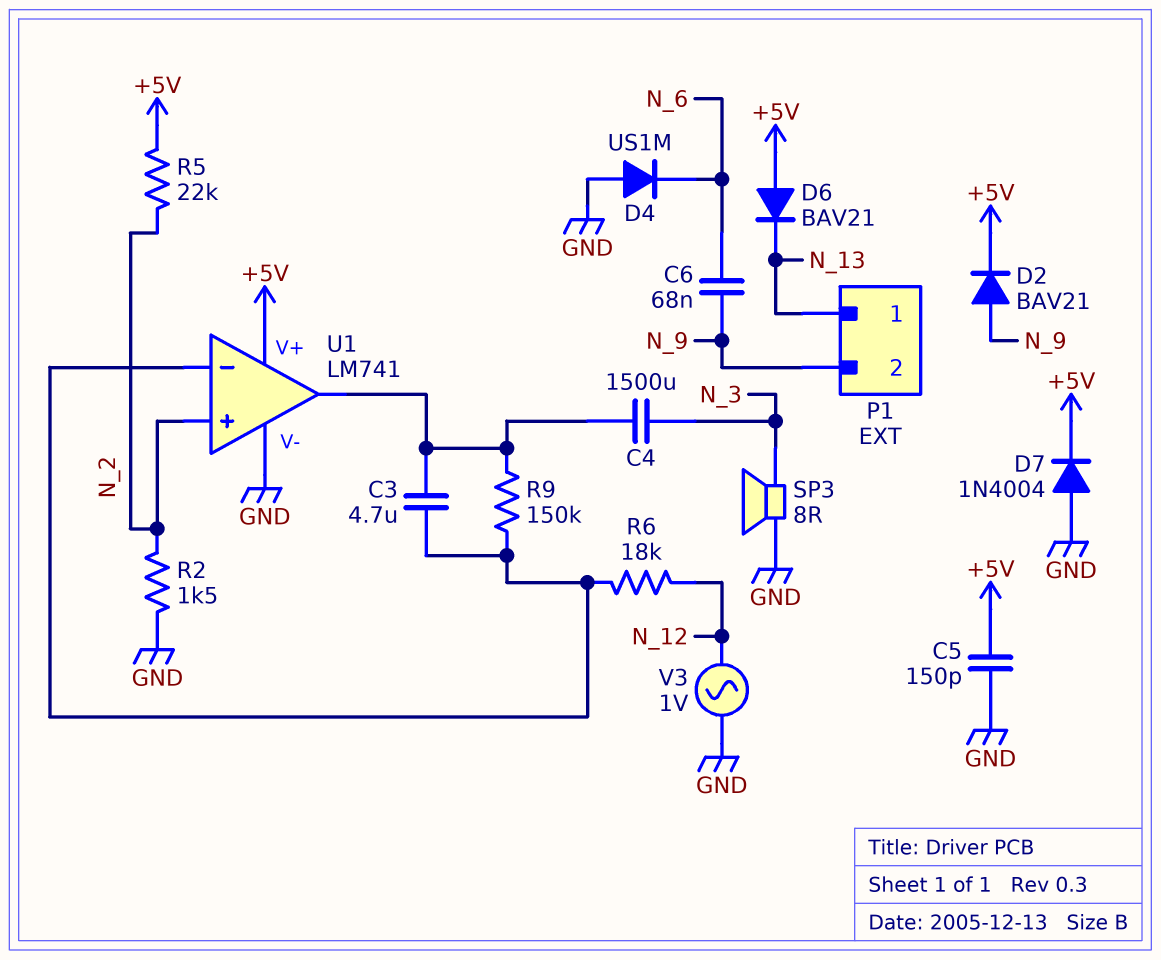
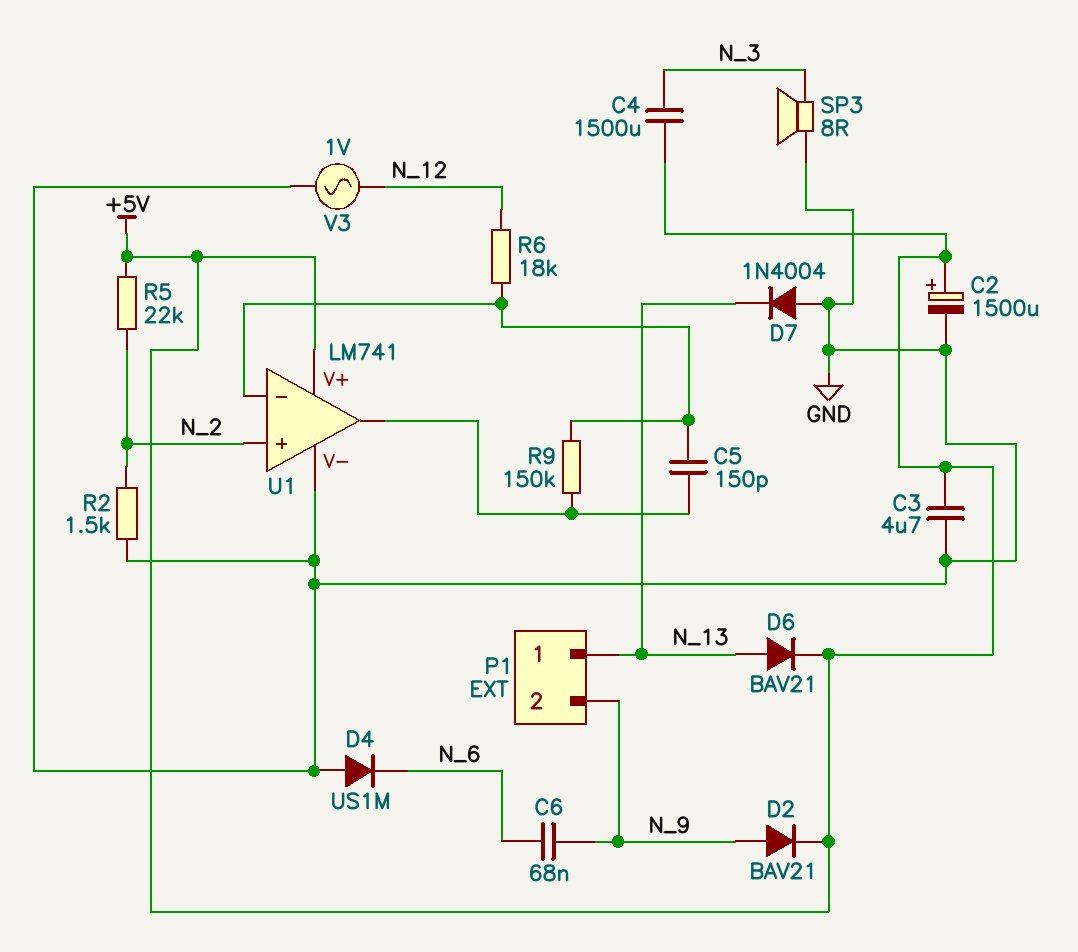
C2: none -> 1500uF (plus +5V, minus GND)
C3: 4.7uF (U1/in-, U1/out) -> 4.7uF (+5V, GND)
C4: 1500uF (N_3, U1/out) -> 1500uF (+5V, N_3)
C5: 150pF (+5V, GND) -> 150pF (U1/in-, U1/out)
D6: diode BAV21 (A +5V, K N_13) -> diode BAV21 (A N_13, K +5V)
D7: diode 1N4004 (A GND, K +5V) -> diode 1N4004 (A GND, K N_13)

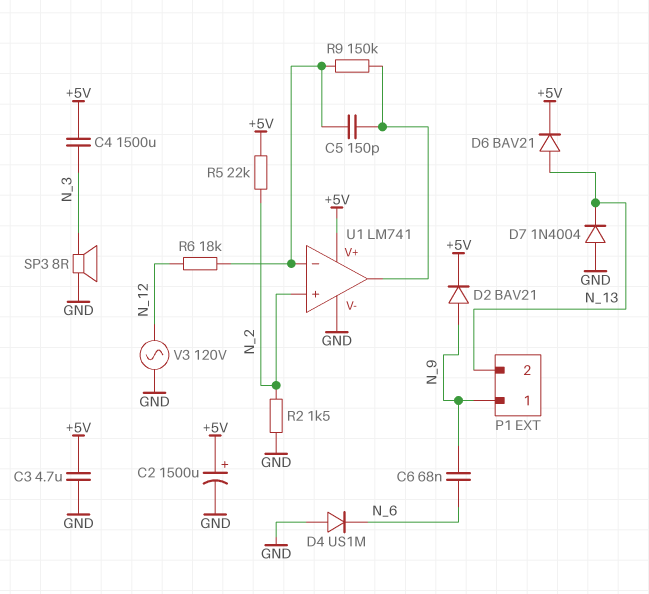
P1 pin 1: N_13 -> N_9
P1 pin 2: N_9 -> N_13
V3: AC 1V (GND, N_12) -> AC 120V (GND, N_12)

